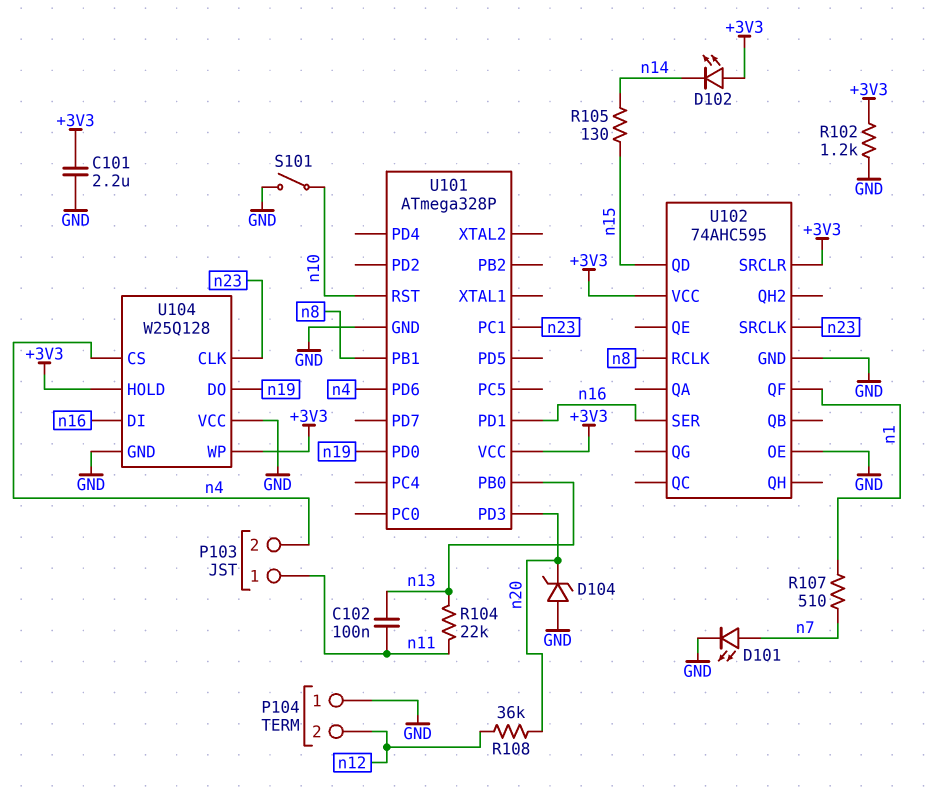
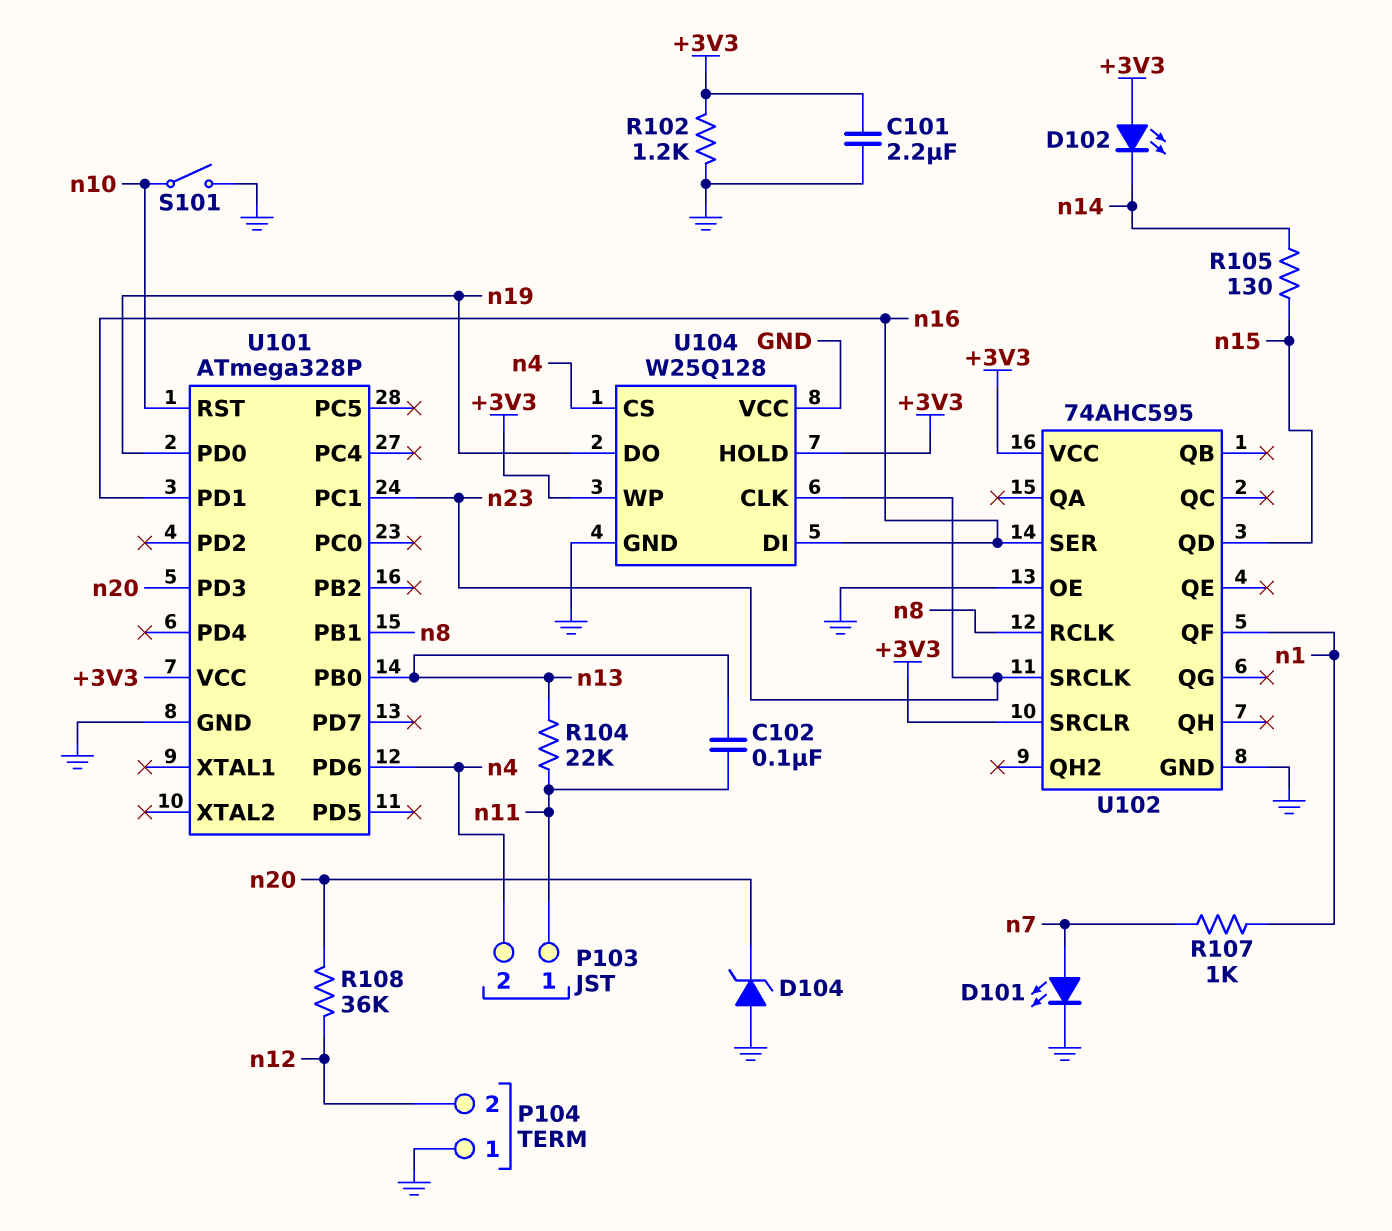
R107: 510 (n1, n7) -> 1k (n1, n7)

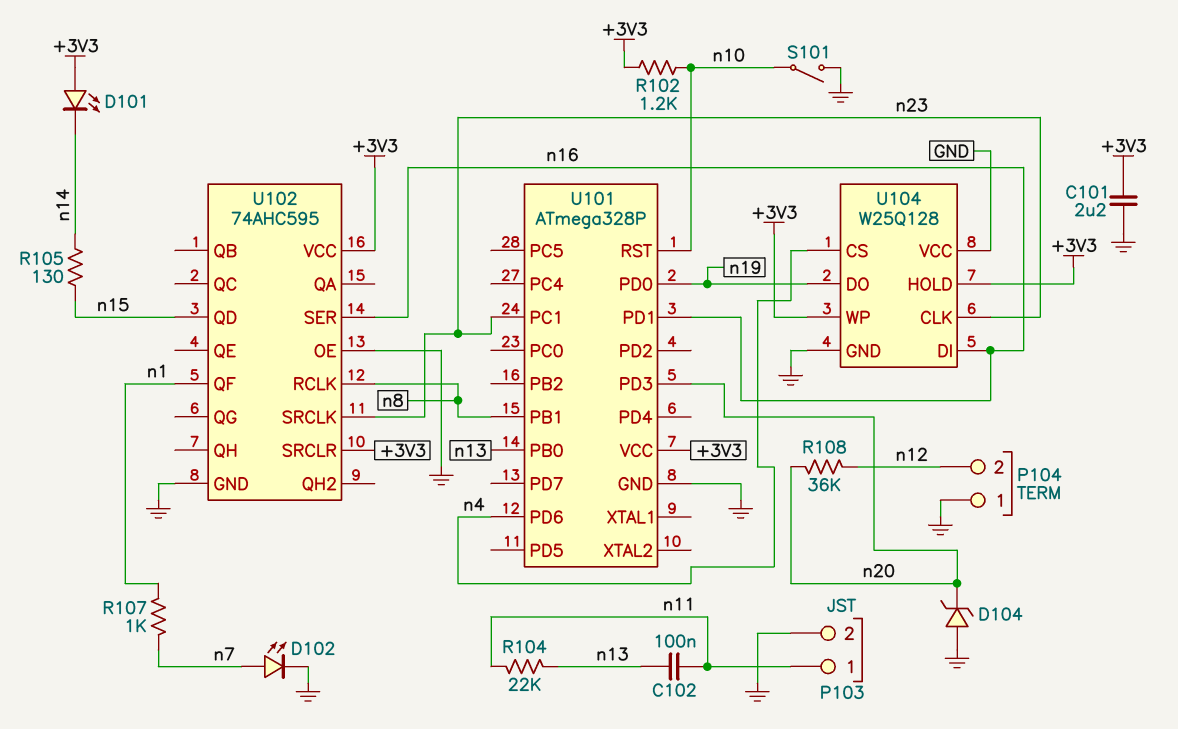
D101: LED (A n7, K GND) -> LED (A +3V3, K n14)
D102: LED (A +3V3, K n14) -> LED (A n7, K GND)
P103 pin 2: n4 -> GND
R102: 1.2k (+3V3, GND) -> 1.2k (+3V3, n10)

